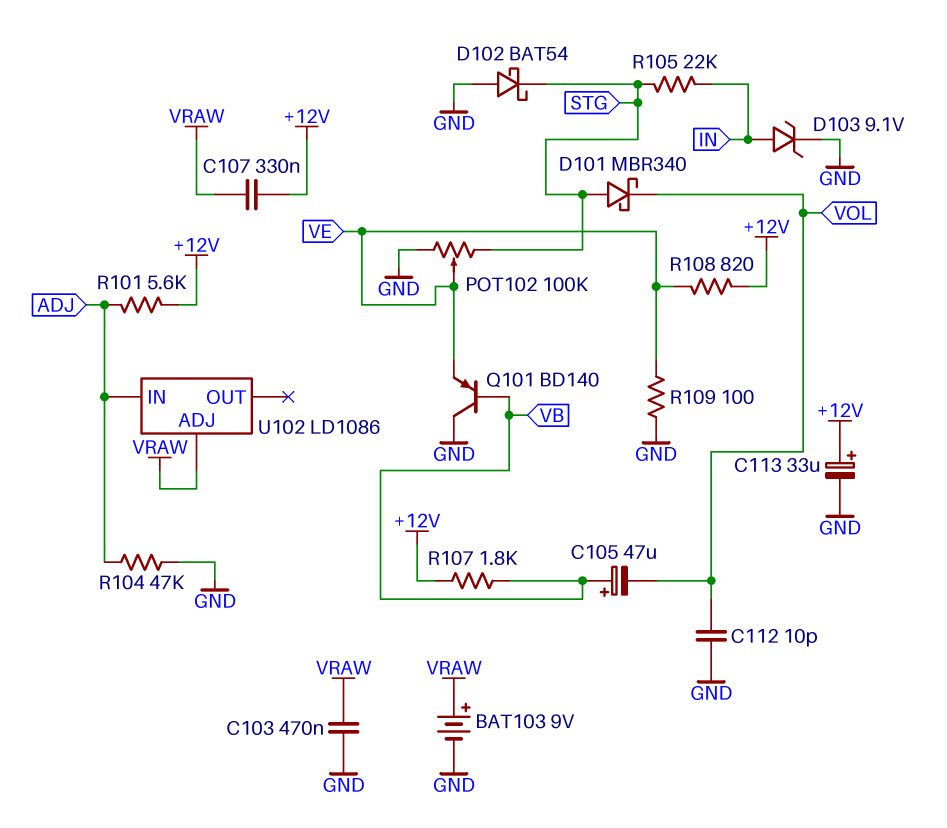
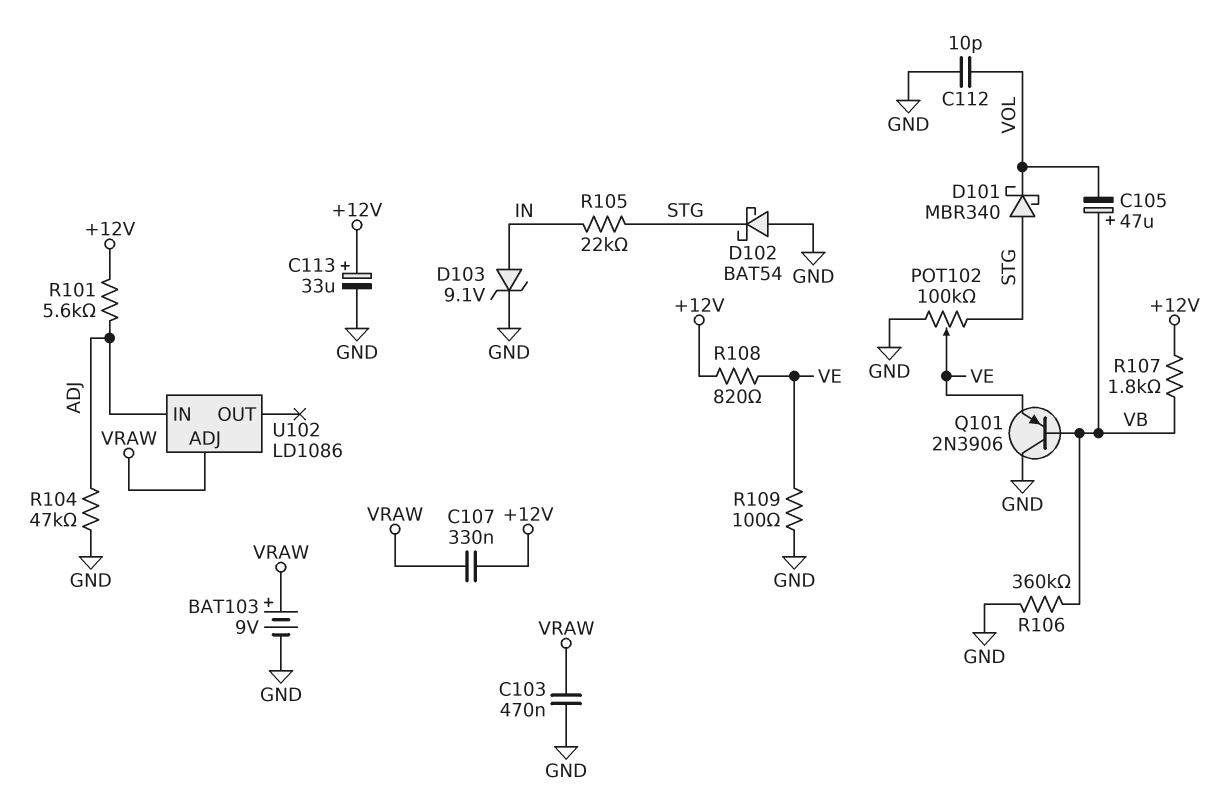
Q101: PNP BD140 (B VB, C GND, E VE) -> PNP 2N3906 (B VB, C GND, E VE)
R106: none -> 360k (GND, VB)

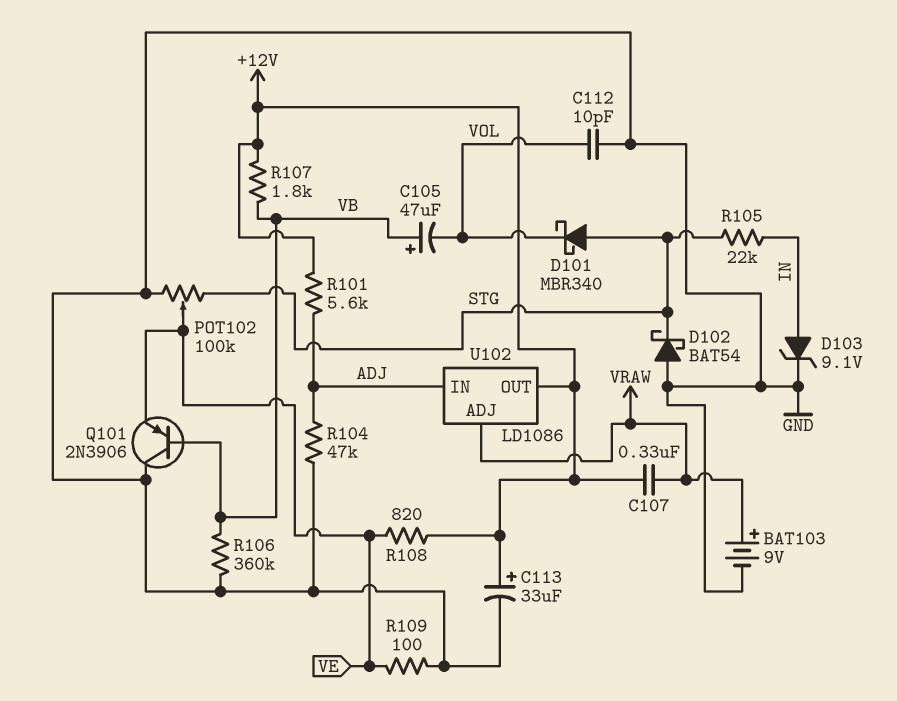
C103: 470nF (GND, VRAW) -> none
U102 pin OUT: none -> +12V

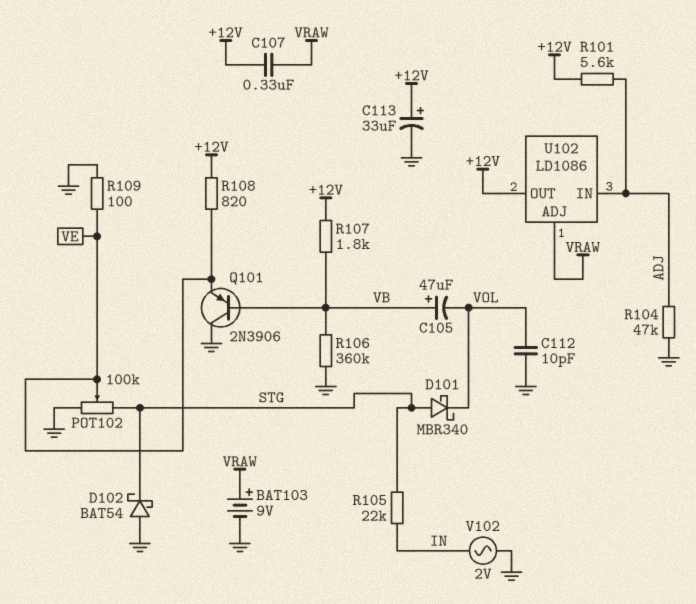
D103: zener 9.1V (A IN, K GND) -> none
V102: none -> AC 2V (GND, IN)

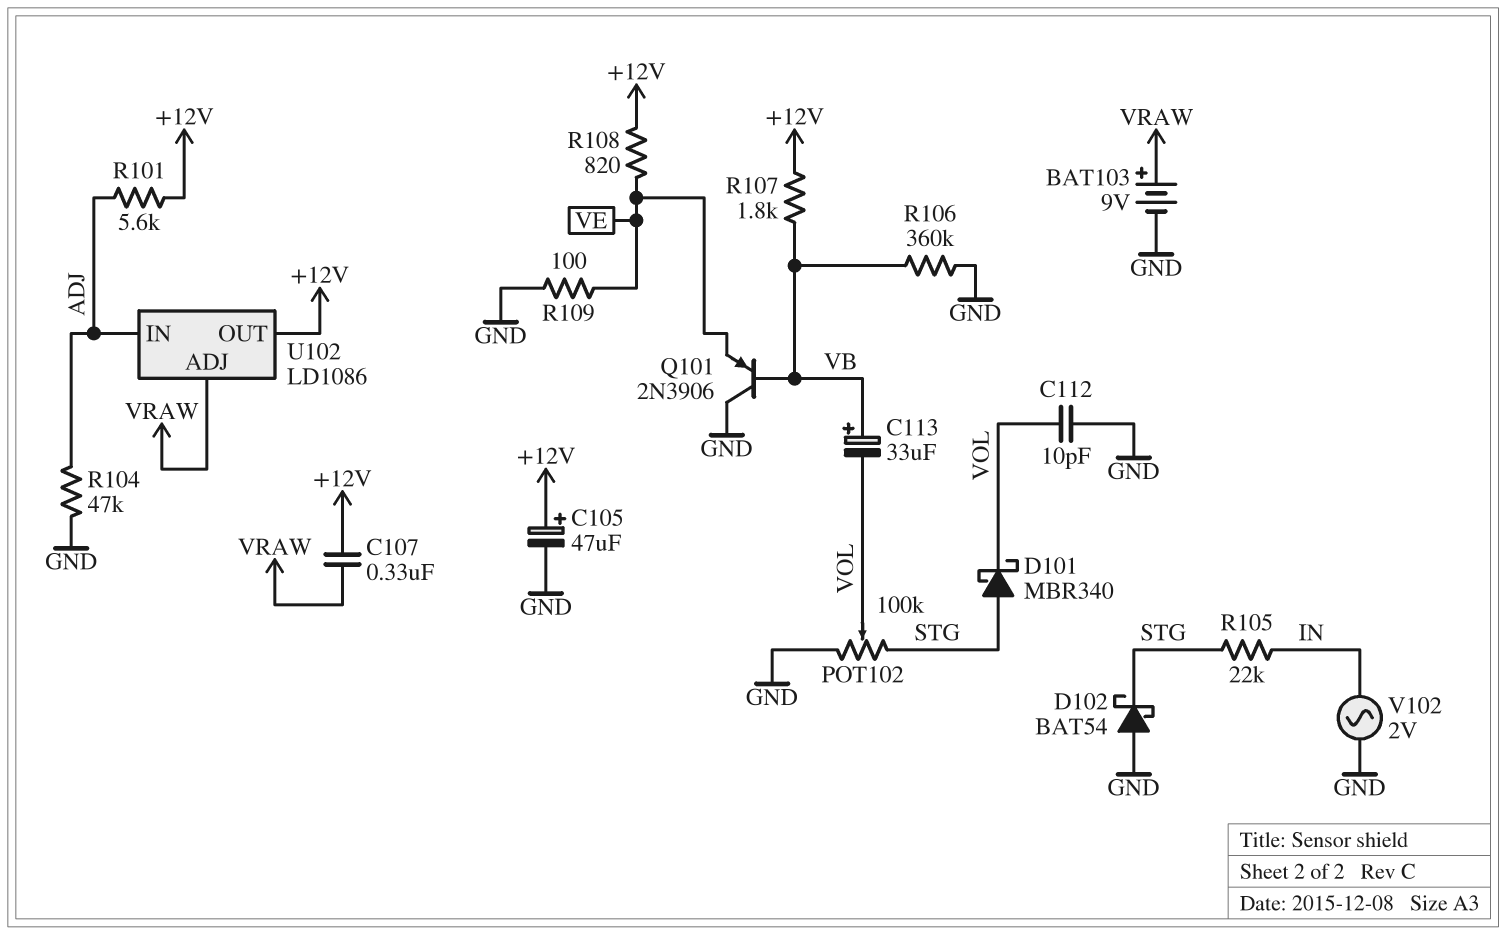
C105: 47uF (plus VB, minus VOL) -> 47uF (plus +12V, minus GND)
C113: 33uF (plus +12V, minus GND) -> 33uF (plus VB, minus VOL)
POT102: 100k (GND, STG, wiper VE) -> 100k (GND, STG, wiper VOL)

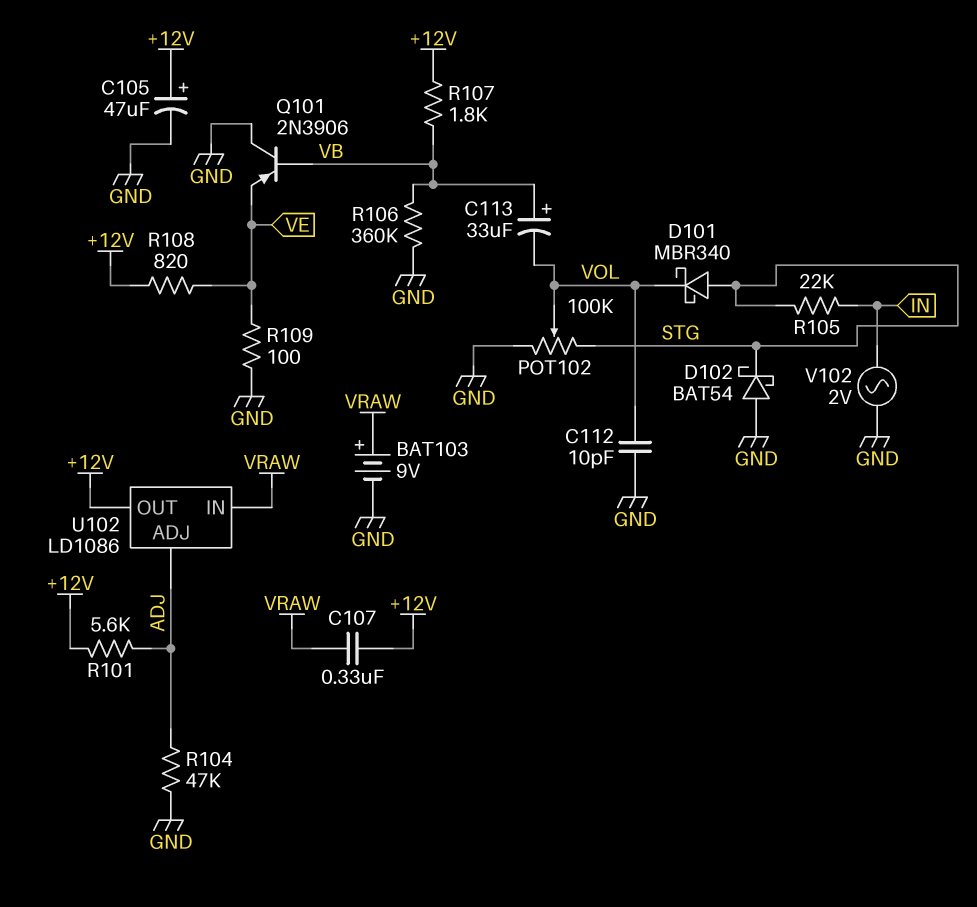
U102 pin ADJ: VRAW -> ADJ
U102 pin IN: ADJ -> VRAW

